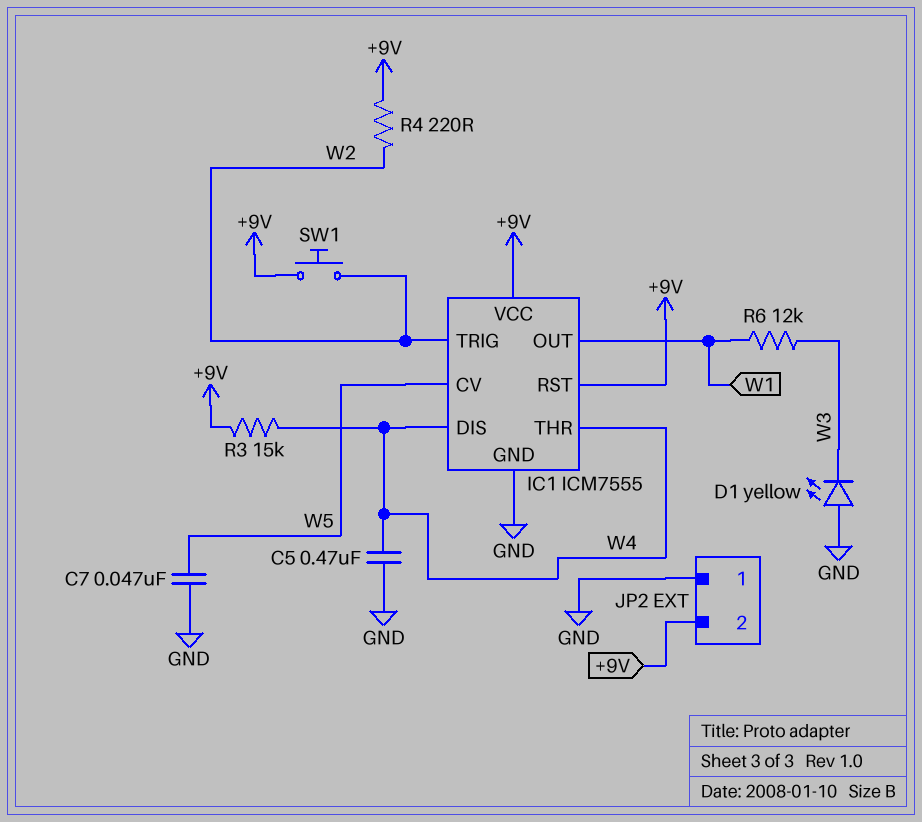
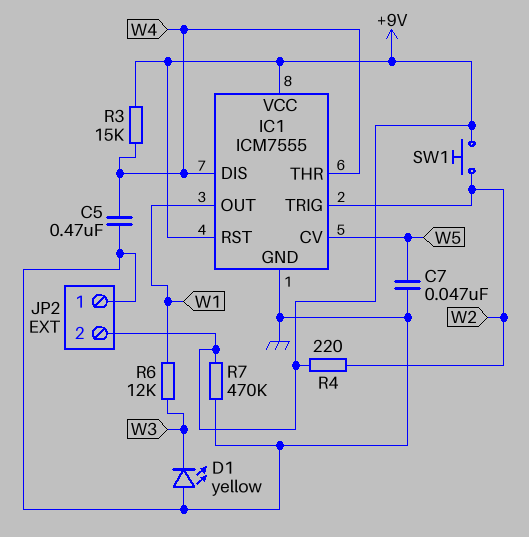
R7: none -> 470k (+9V, GND)

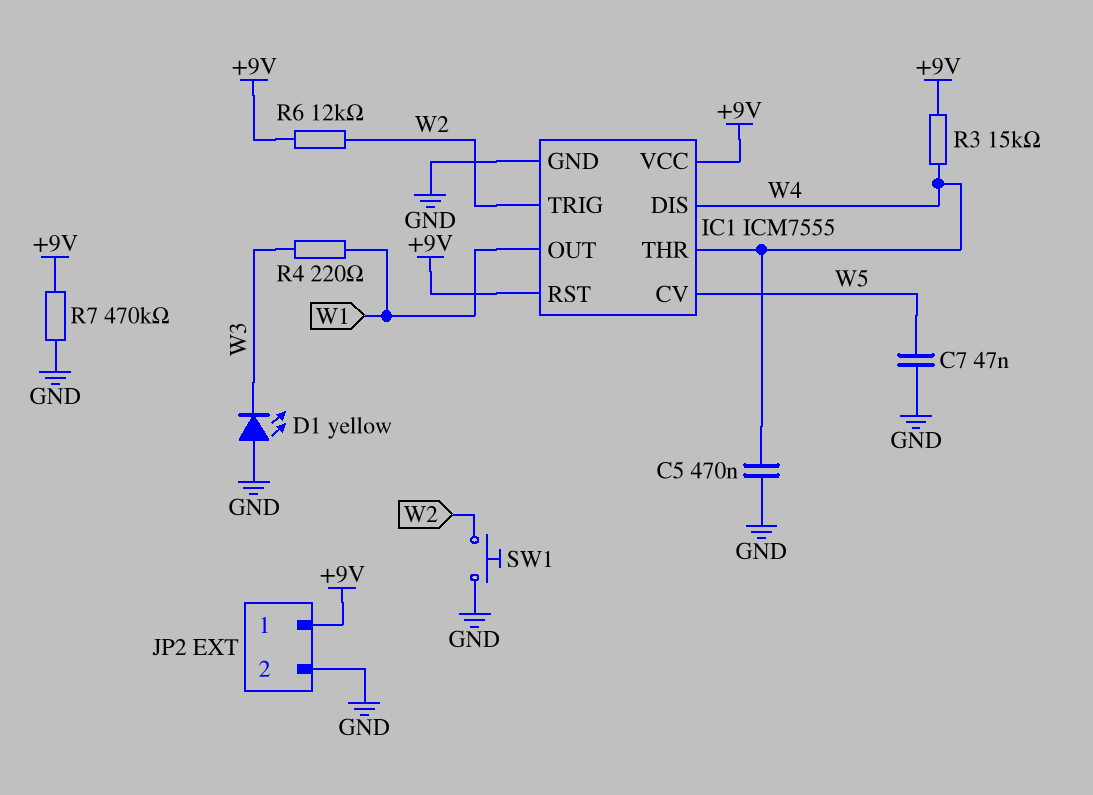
JP2 pin 1: GND -> +9V
JP2 pin 2: +9V -> GND
R4: 220 (+9V, W2) -> 220 (W1, W3)
R6: 12k (W1, W3) -> 12k (+9V, W2)
SW1: button (+9V, W2) -> button (GND, W2)

